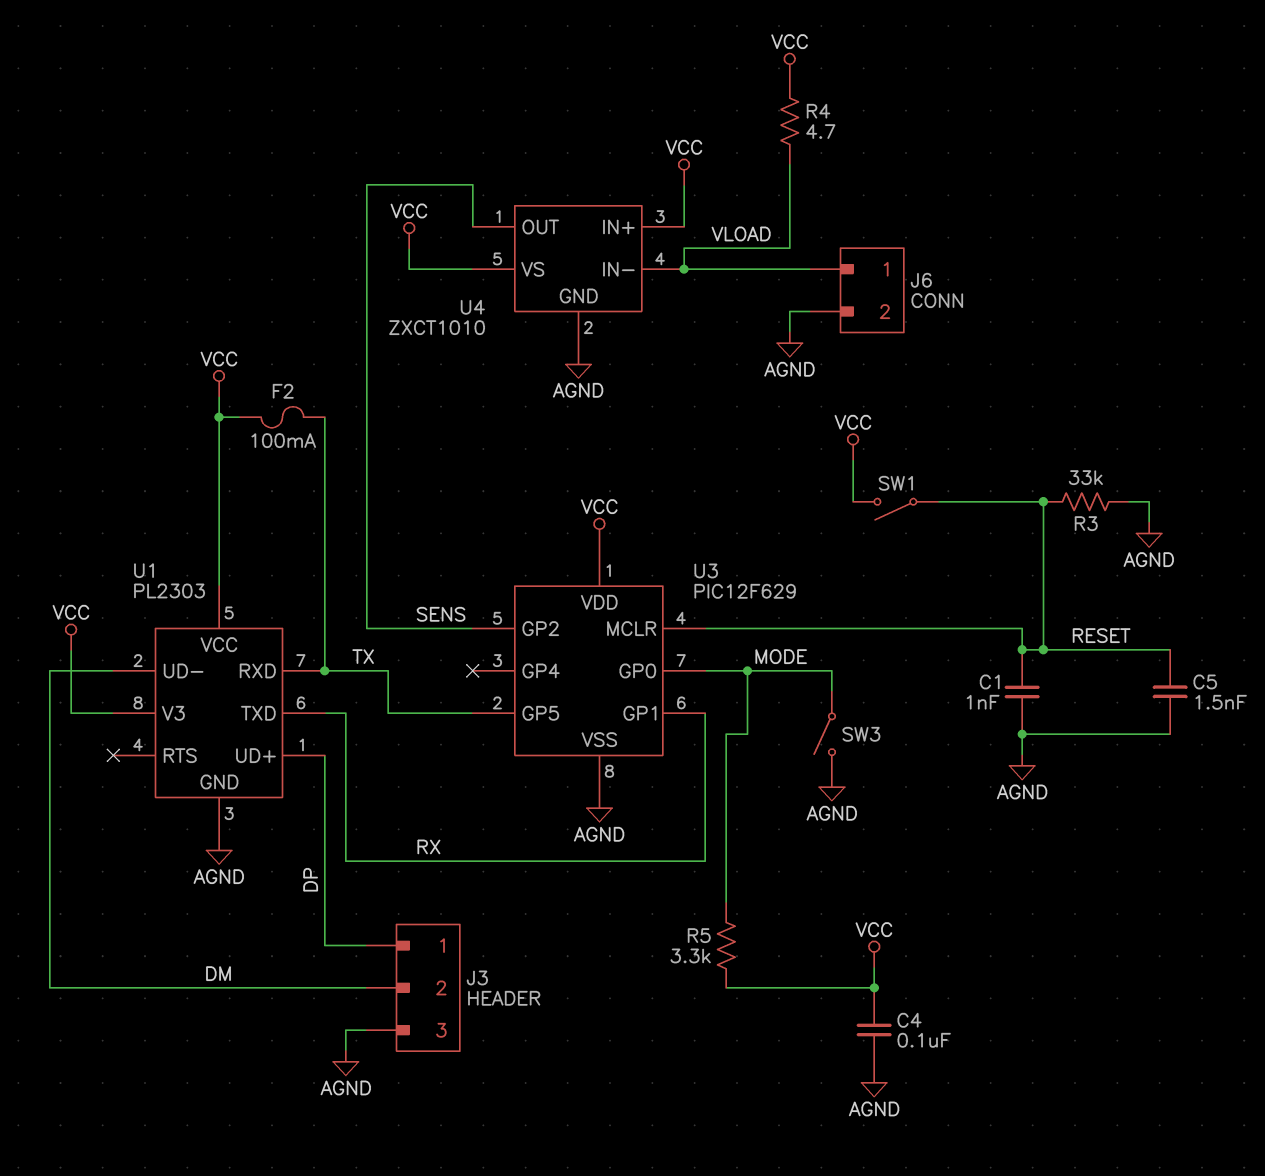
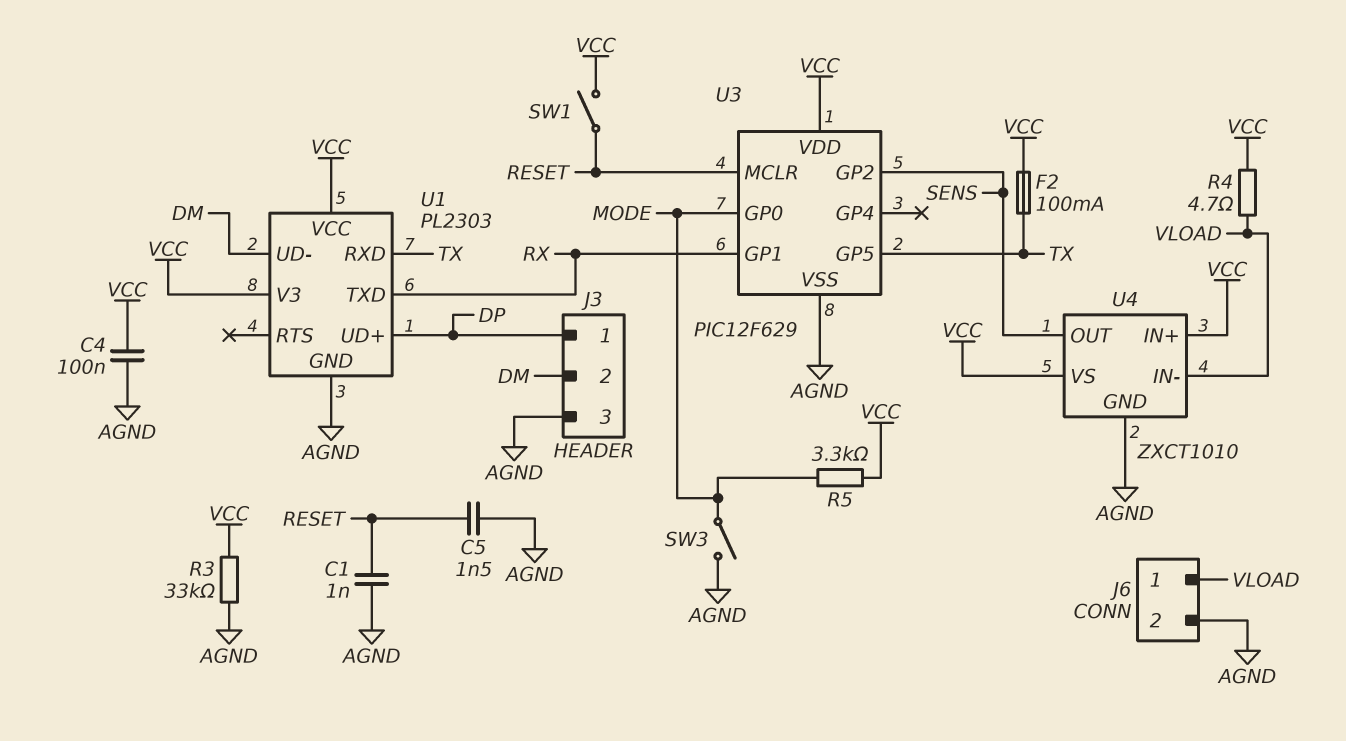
R3: 33k (AGND, RESET) -> 33k (AGND, VCC)

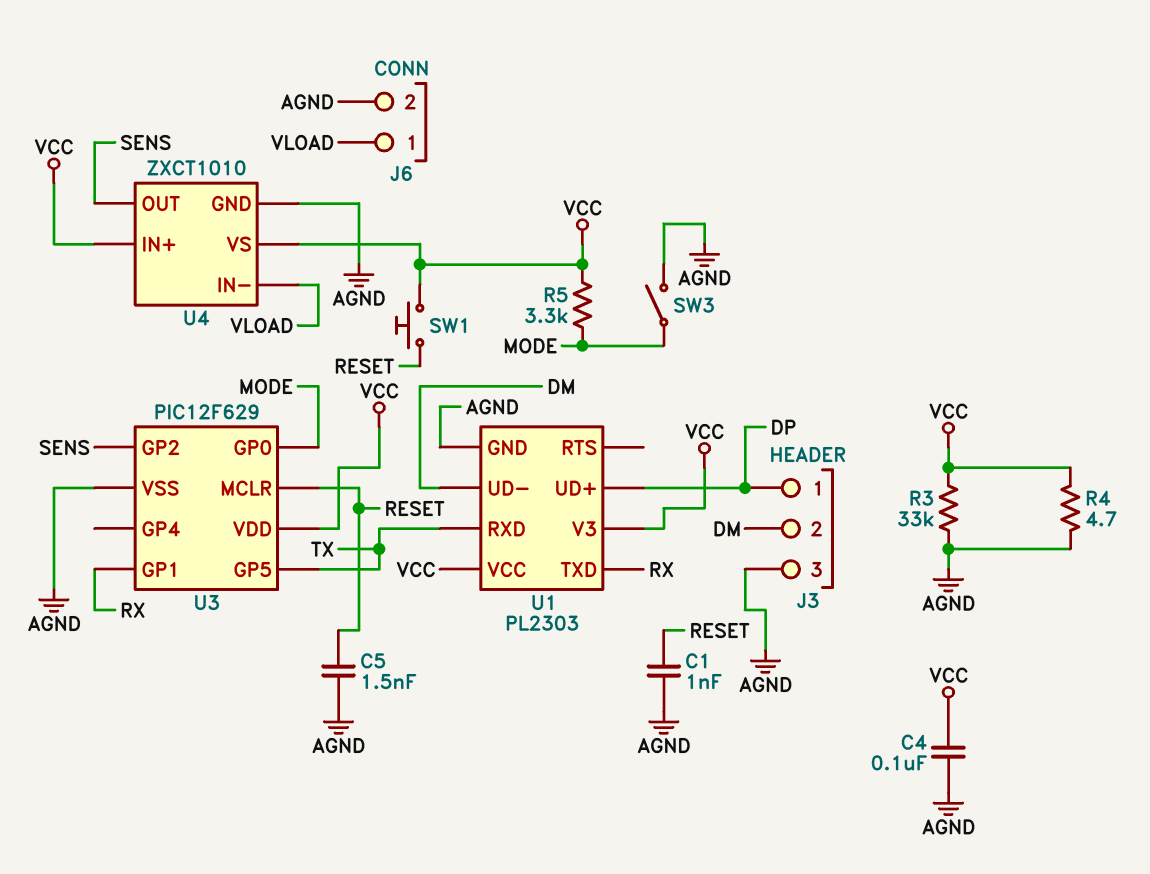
F2: 100mA (TX, VCC) -> none
R4: 4.7 (VCC, VLOAD) -> 4.7 (AGND, VCC)
SW1: switch (RESET, VCC) -> button (RESET, VCC)

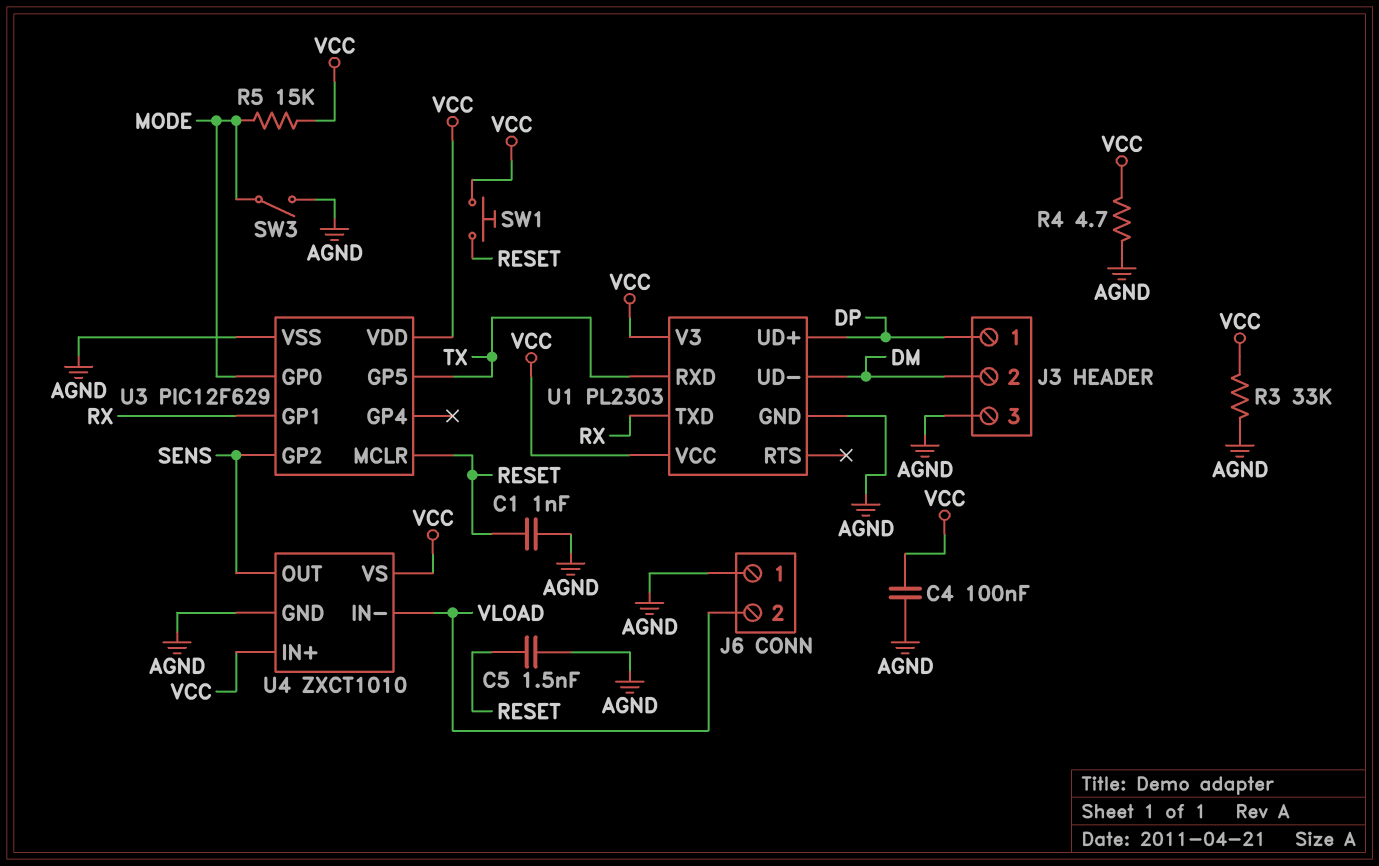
J6 pin 1: VLOAD -> AGND
J6 pin 2: AGND -> VLOAD
R5: 3.3k (MODE, VCC) -> 15k (MODE, VCC)

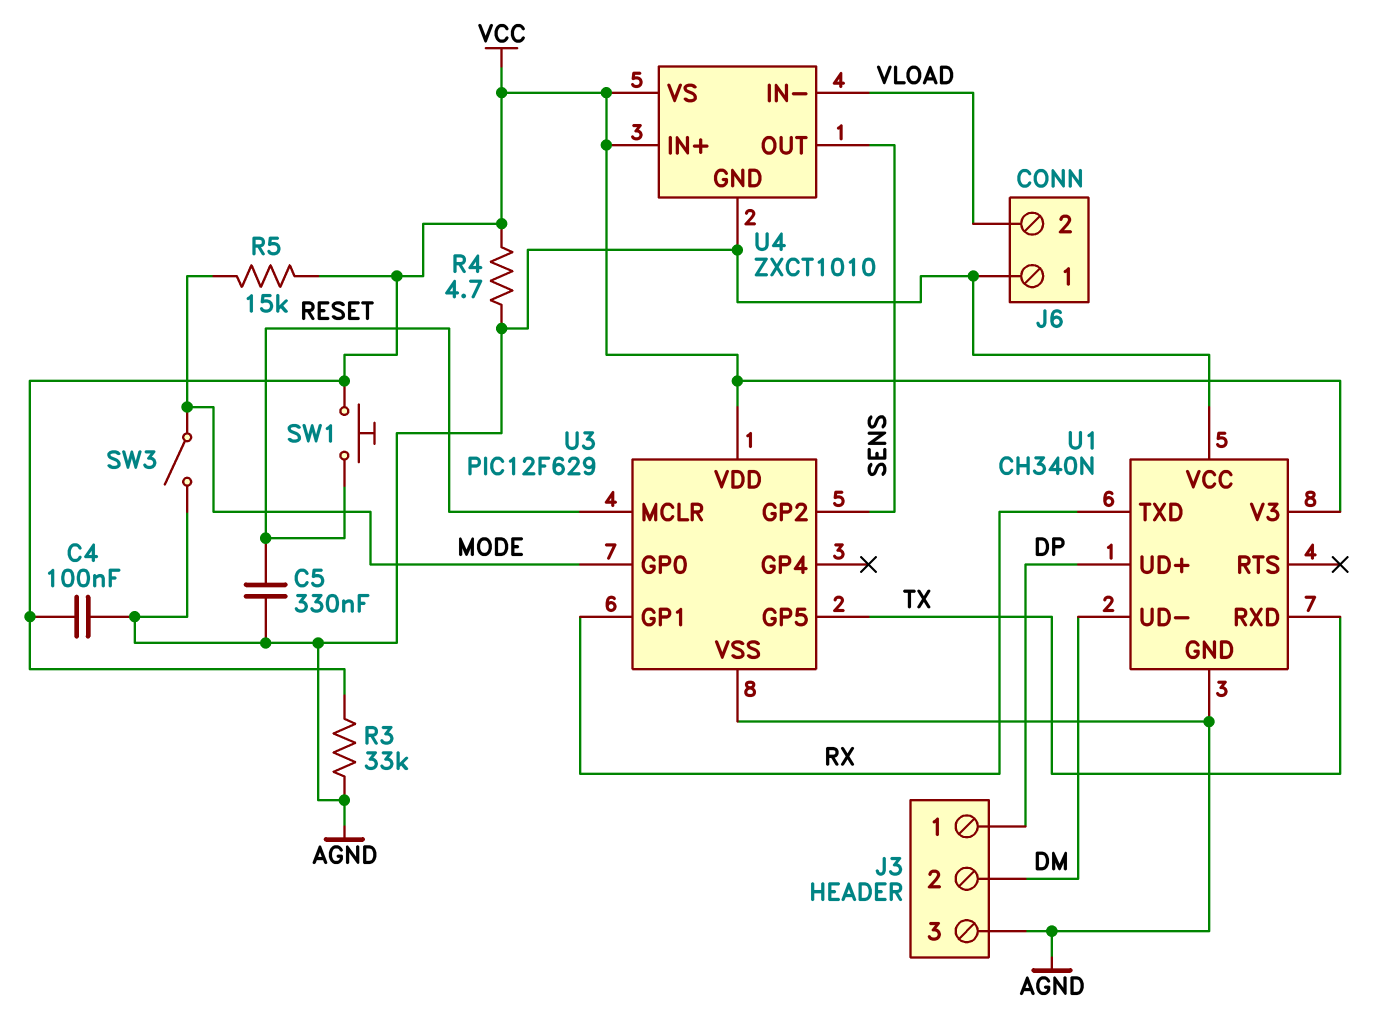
C1: 1nF (AGND, RESET) -> none
C5: 1.5nF (AGND, RESET) -> 330nF (AGND, RESET)
U1: PL2303 -> CH340N
U1 pin VCC: VCC -> AGND

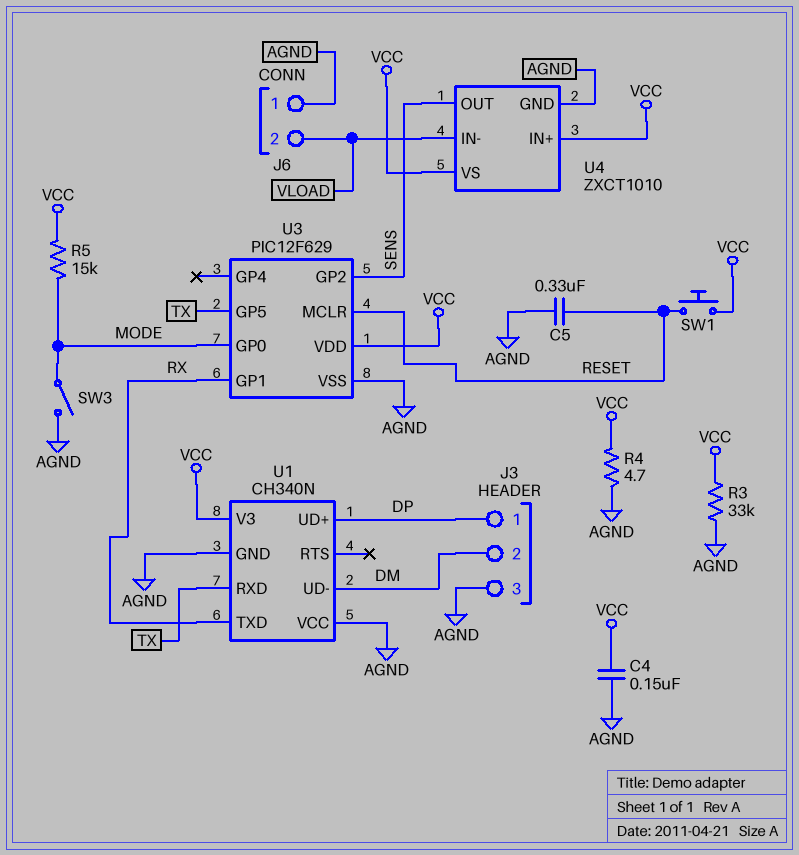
C4: 100nF (AGND, VCC) -> 150nF (AGND, VCC)

